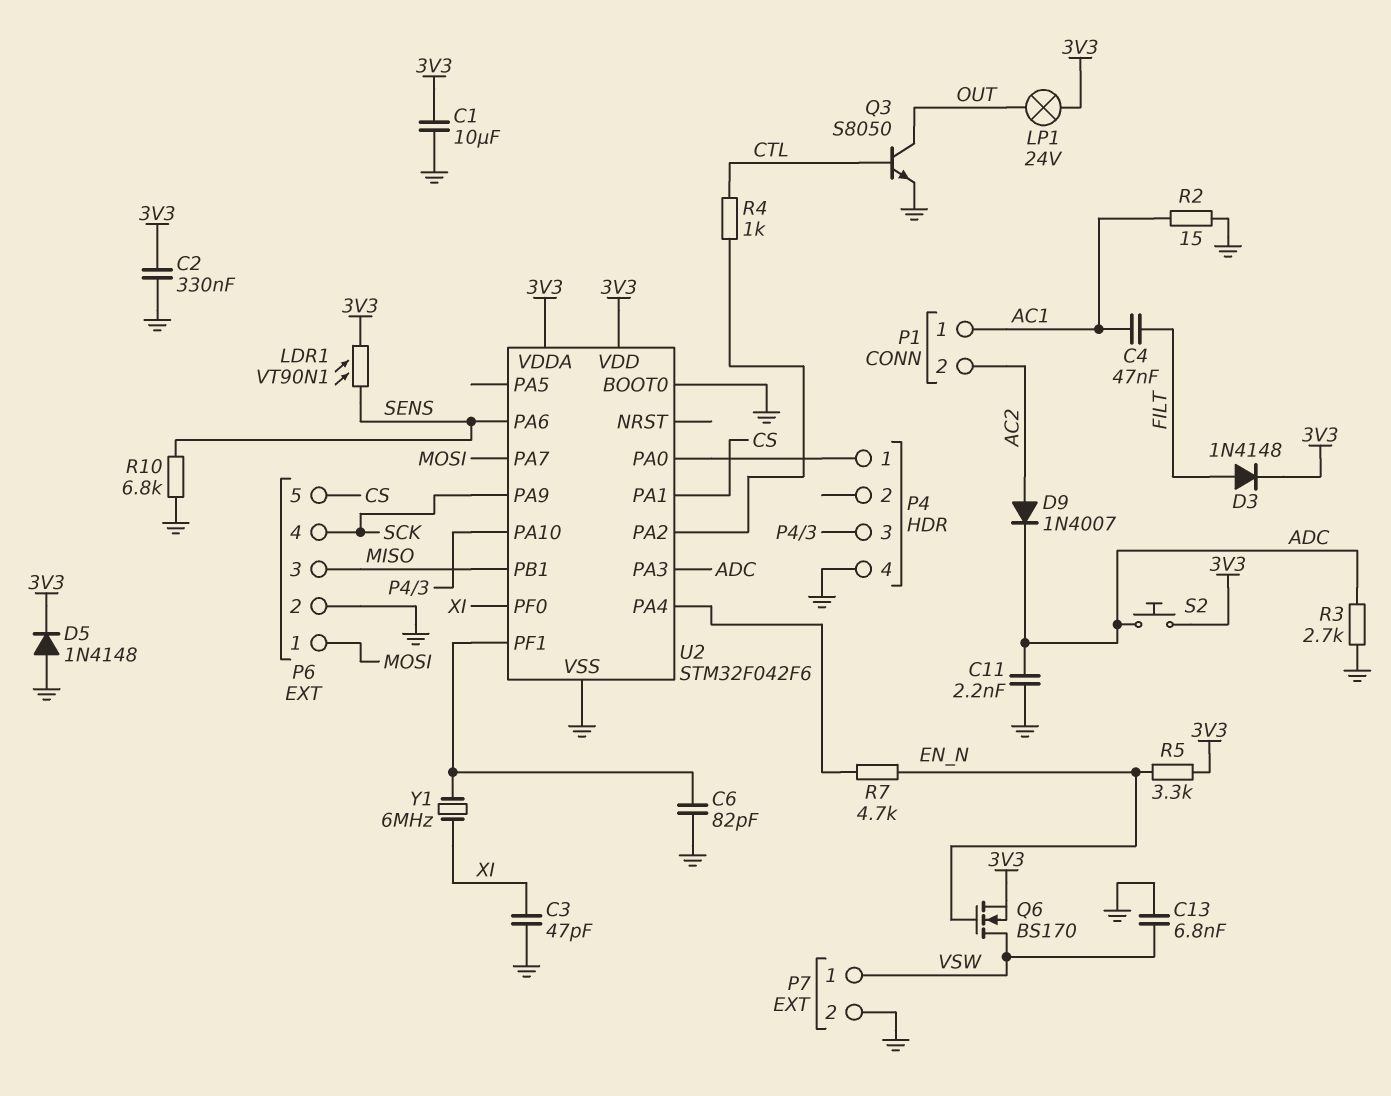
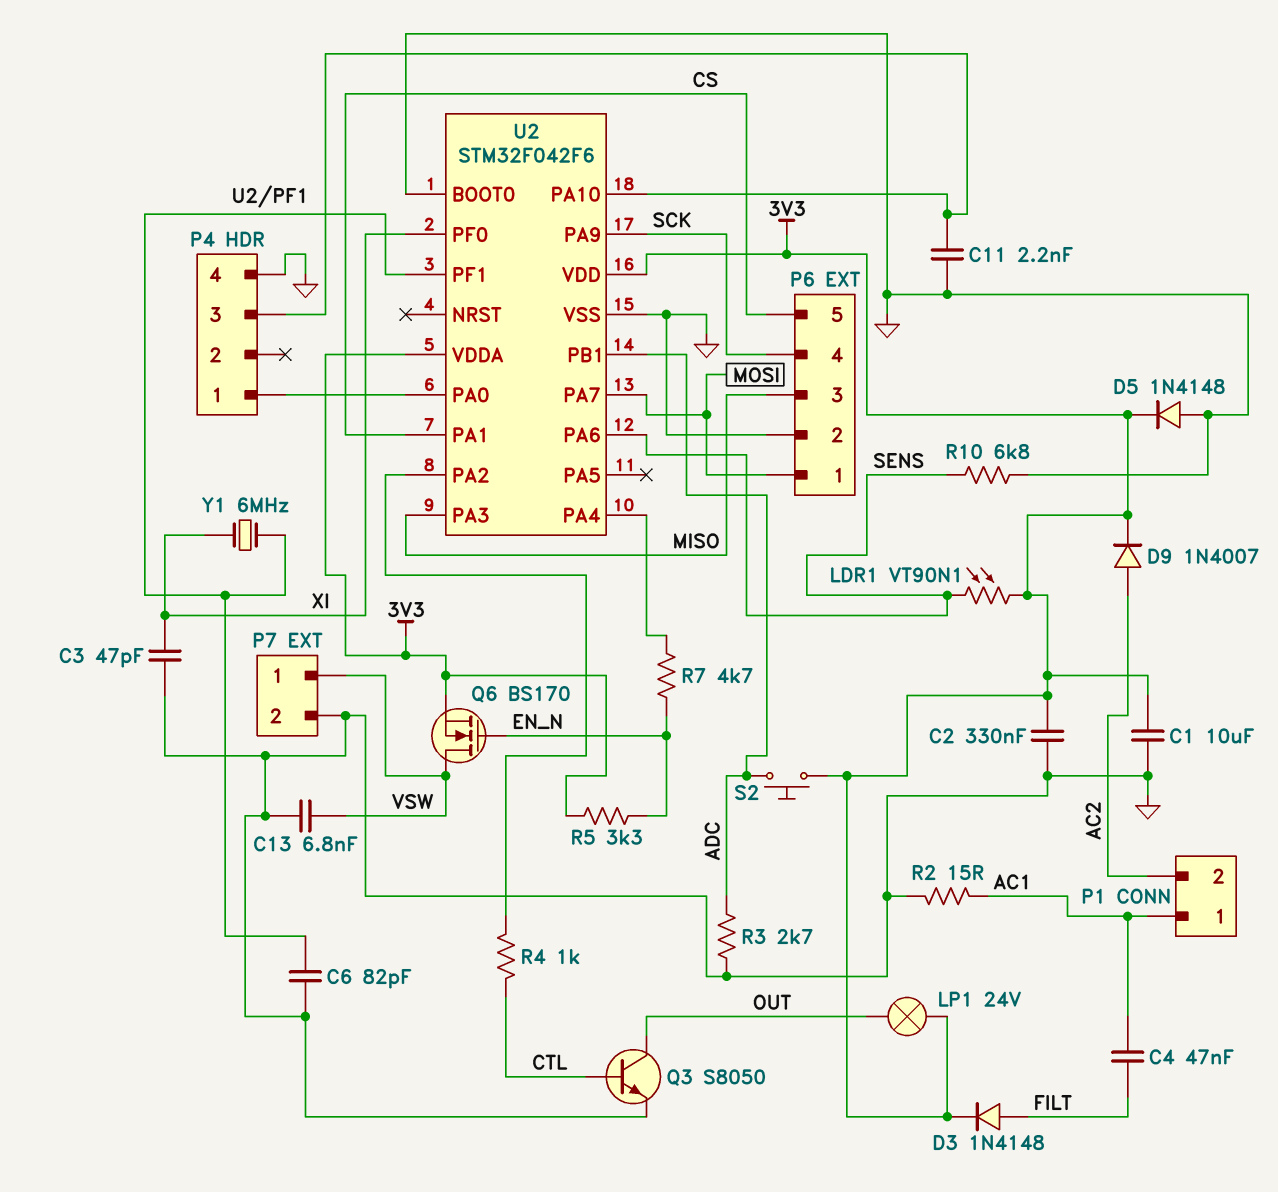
C11: 2.2nF (ADC, GND) -> 2.2nF (GND, P4/3)
D9: diode 1N4007 (A AC2, K ADC) -> diode 1N4007 (A AC2, K 3V3)
U2 pin PA3: ADC -> MISO
U2 pin PB1: MISO -> ADC

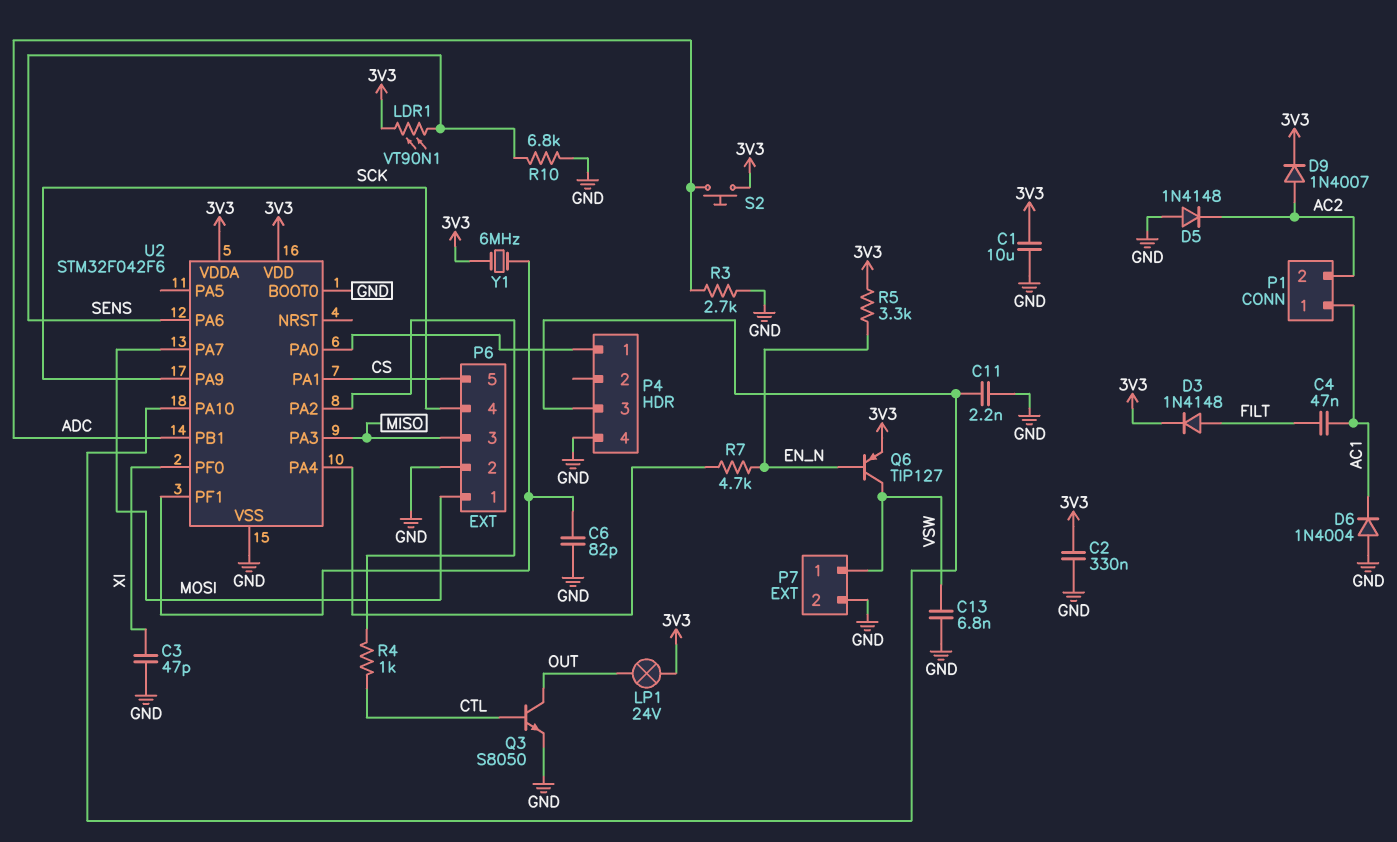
D5: diode 1N4148 (A GND, K 3V3) -> diode 1N4148 (A GND, K AC2)
D6: none -> diode 1N4004 (A GND, K AC1)
Q6: NMOS BS170 (G EN_N, D VSW, S 3V3) -> PNP TIP127 (B EN_N, C VSW, E 3V3)
R2: 15 (AC1, GND) -> none
Y1: 6MHz (U2/PF1, XI) -> 6MHz (3V3, U2/PF1)

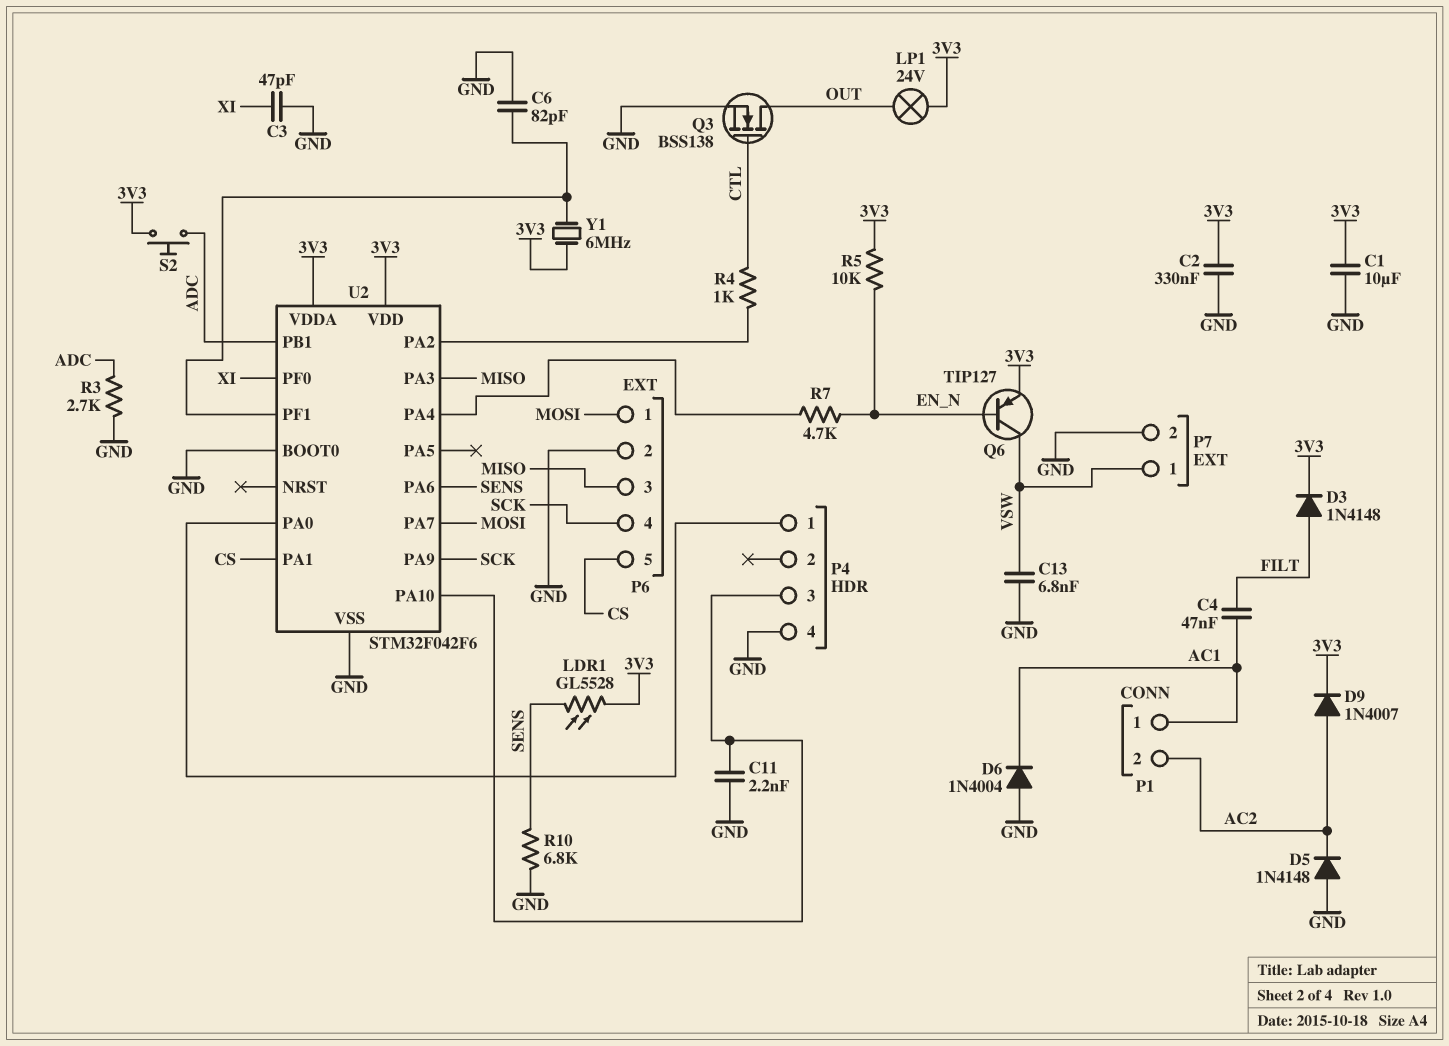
LDR1: VT90N1 (3V3, SENS) -> GL5528 (3V3, SENS)
Q3: NPN S8050 (B CTL, C OUT, E GND) -> NMOS BSS138 (G CTL, D OUT, S GND)
R5: 3.3k (3V3, EN_N) -> 10k (3V3, EN_N)

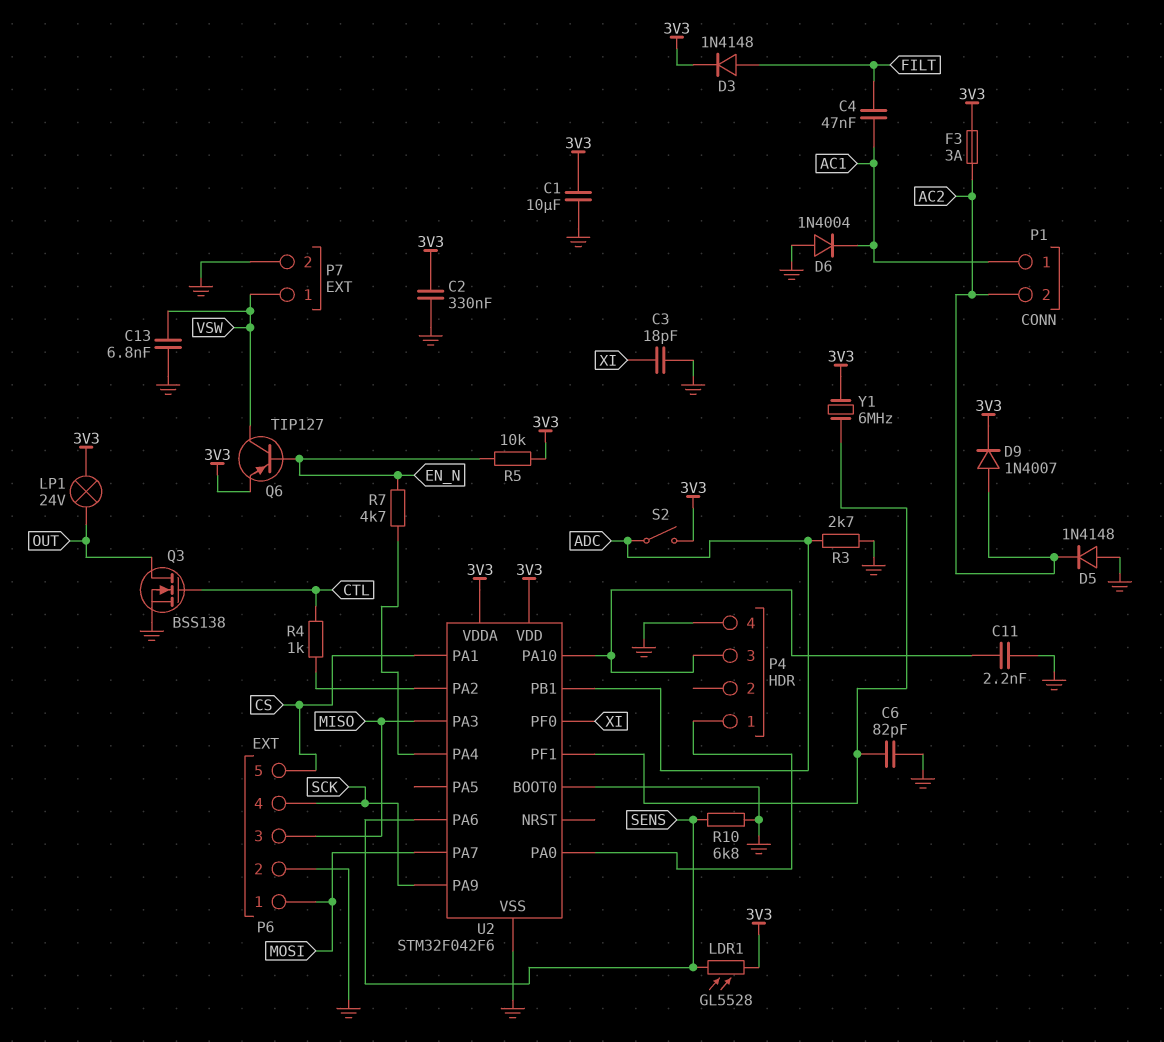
C3: 47pF (GND, XI) -> 18pF (GND, XI)
F3: none -> 3A (3V3, AC2)
S2: button (3V3, ADC) -> switch (3V3, ADC)

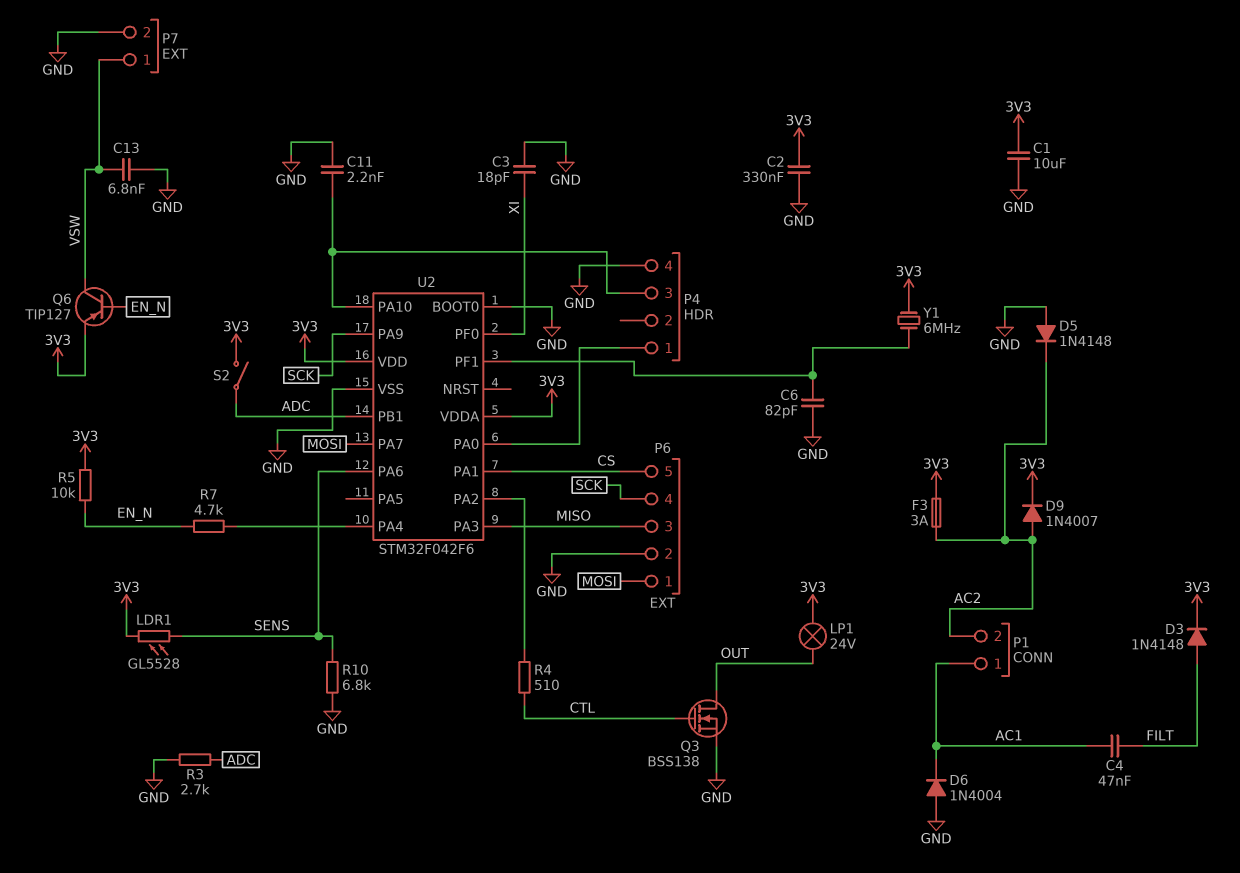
R4: 1k (CTL, U2/PA2) -> 510 (CTL, U2/PA2)

